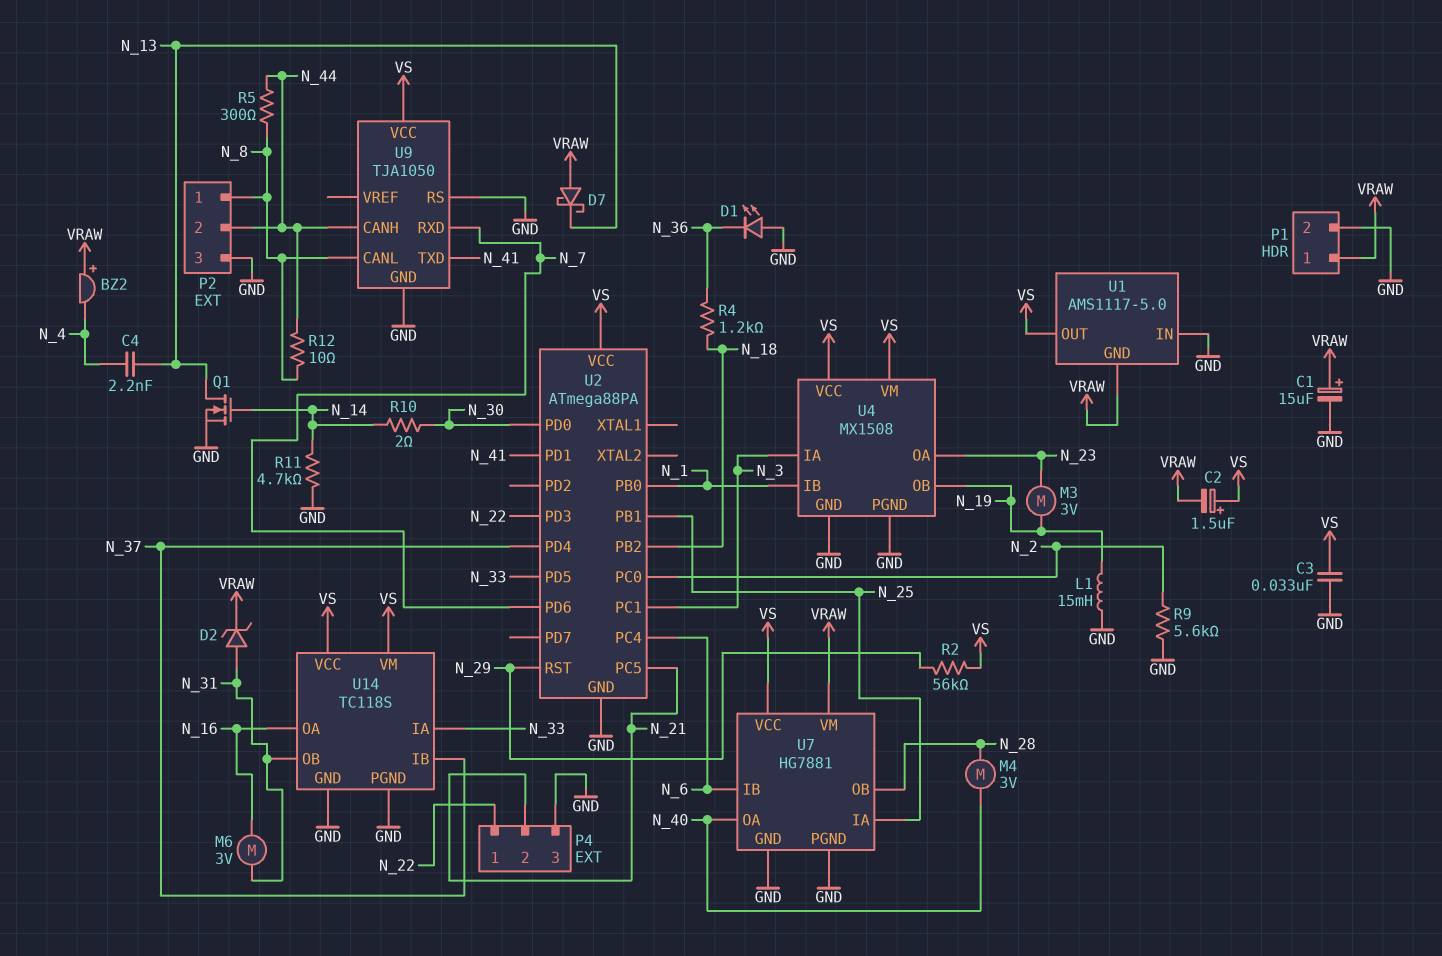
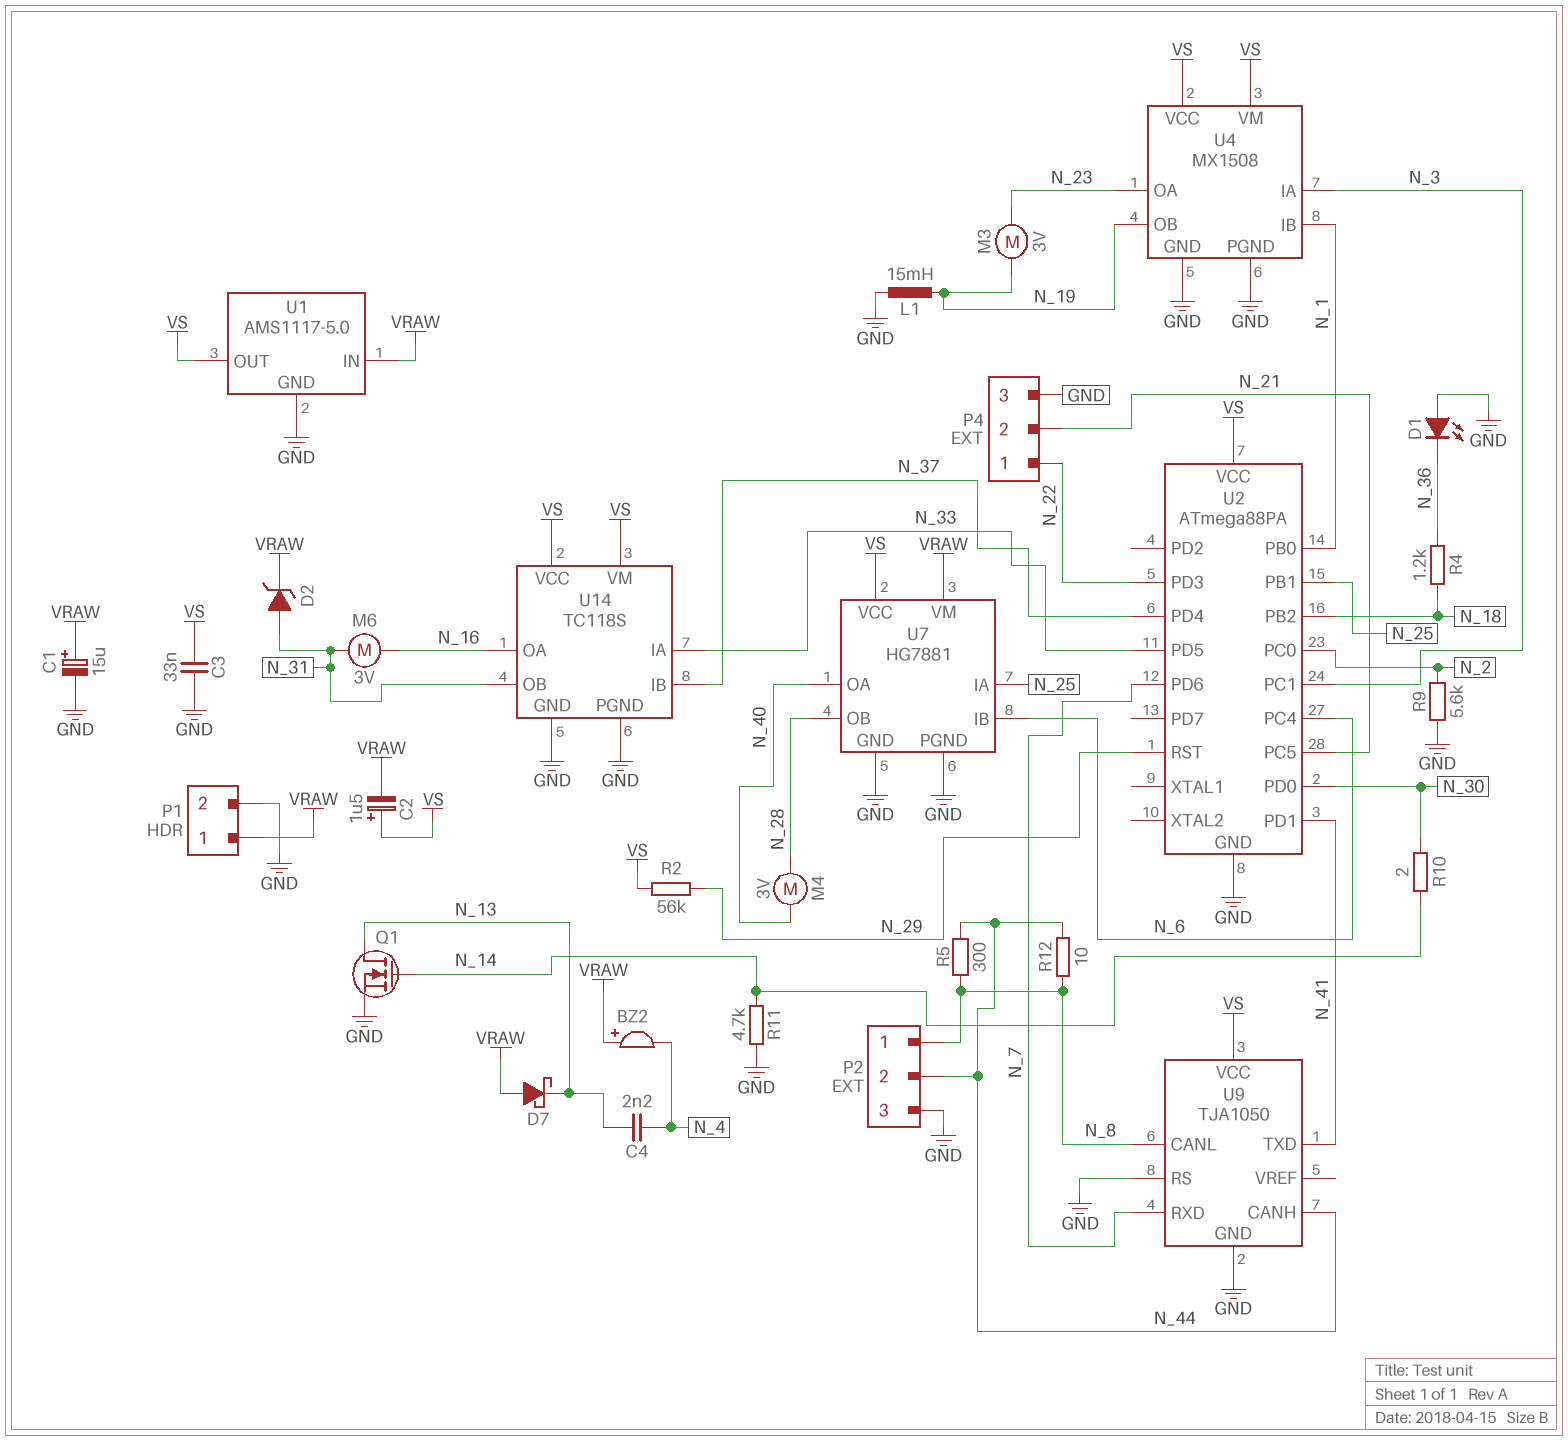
U1 pin GND: VRAW -> GND
U1 pin IN: GND -> VRAW

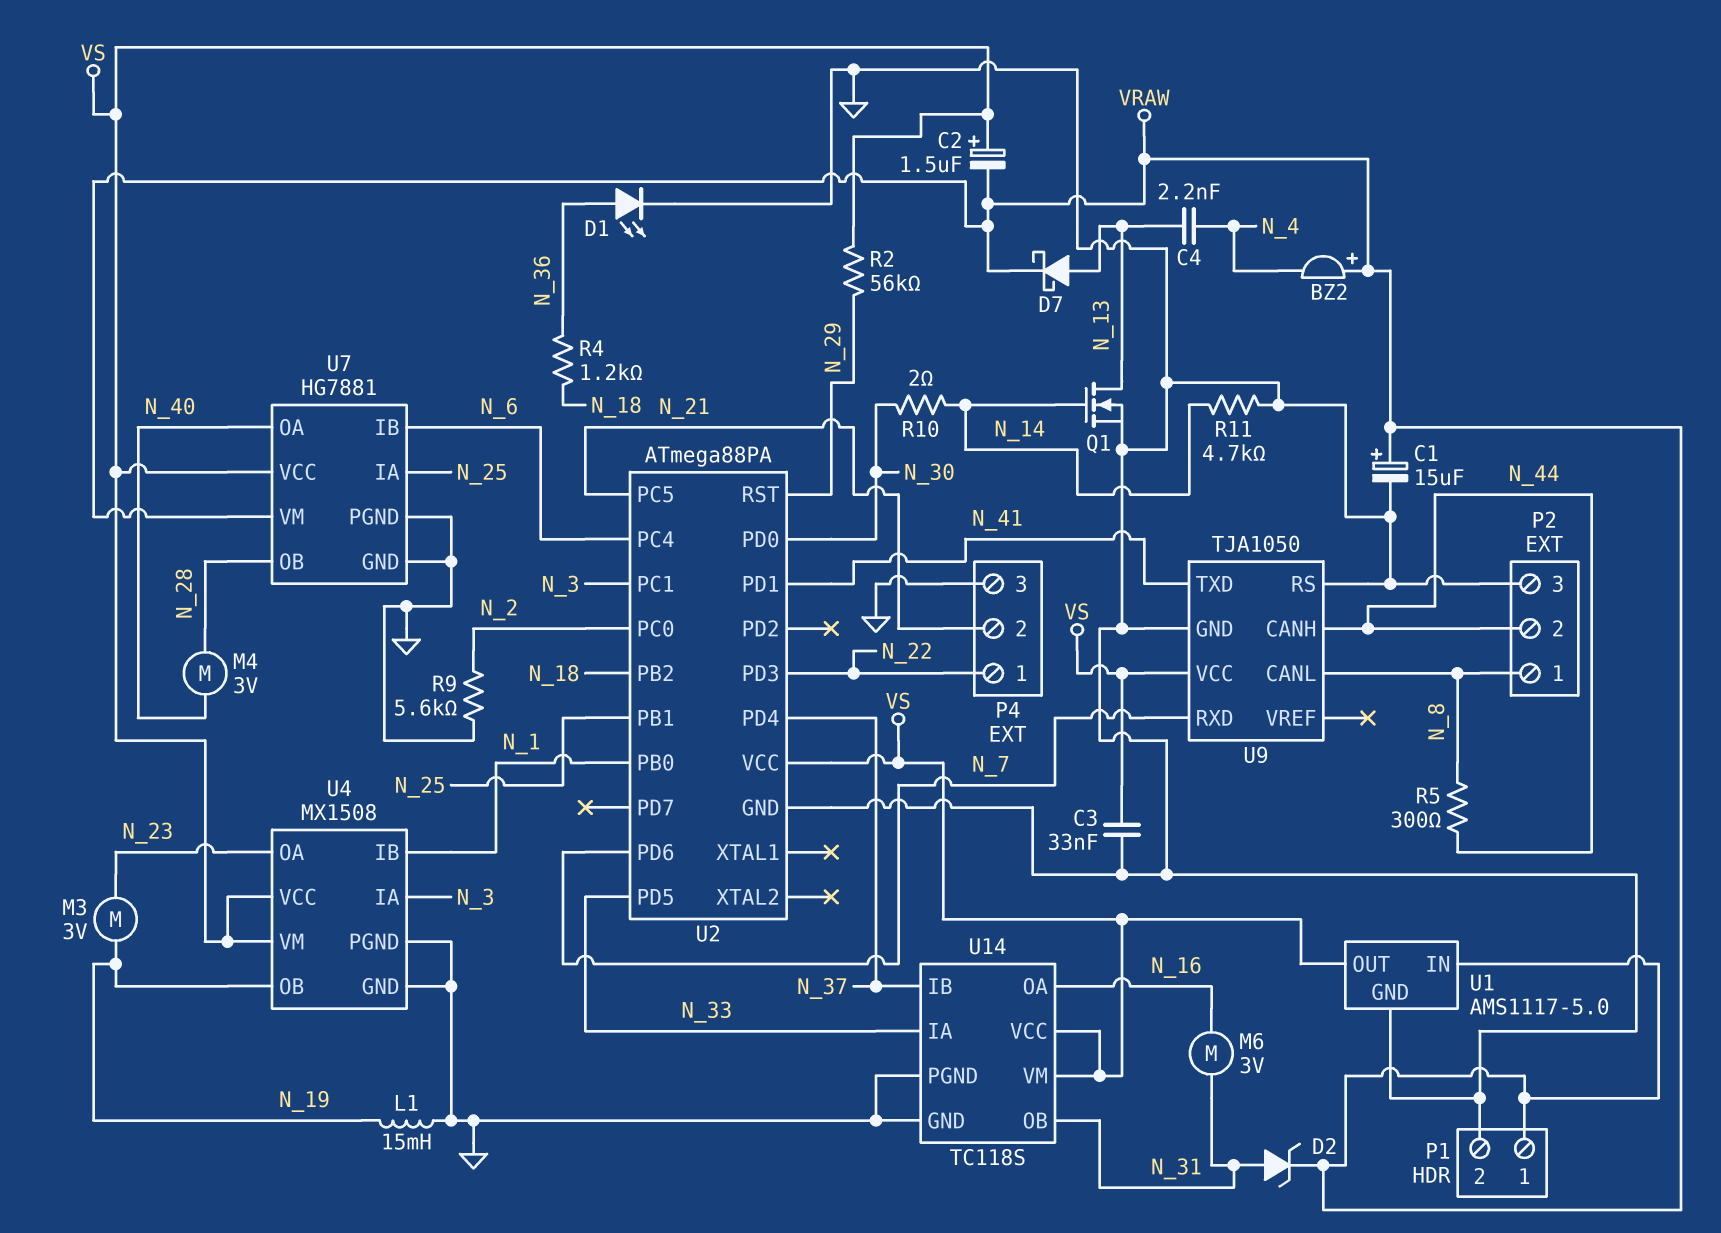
D1: LED (A GND, K N_36) -> LED (A N_36, K GND)
D7: schottky (A VRAW, K N_13) -> schottky (A N_13, K VRAW)
R12: 10 (N_8, N_44) -> none

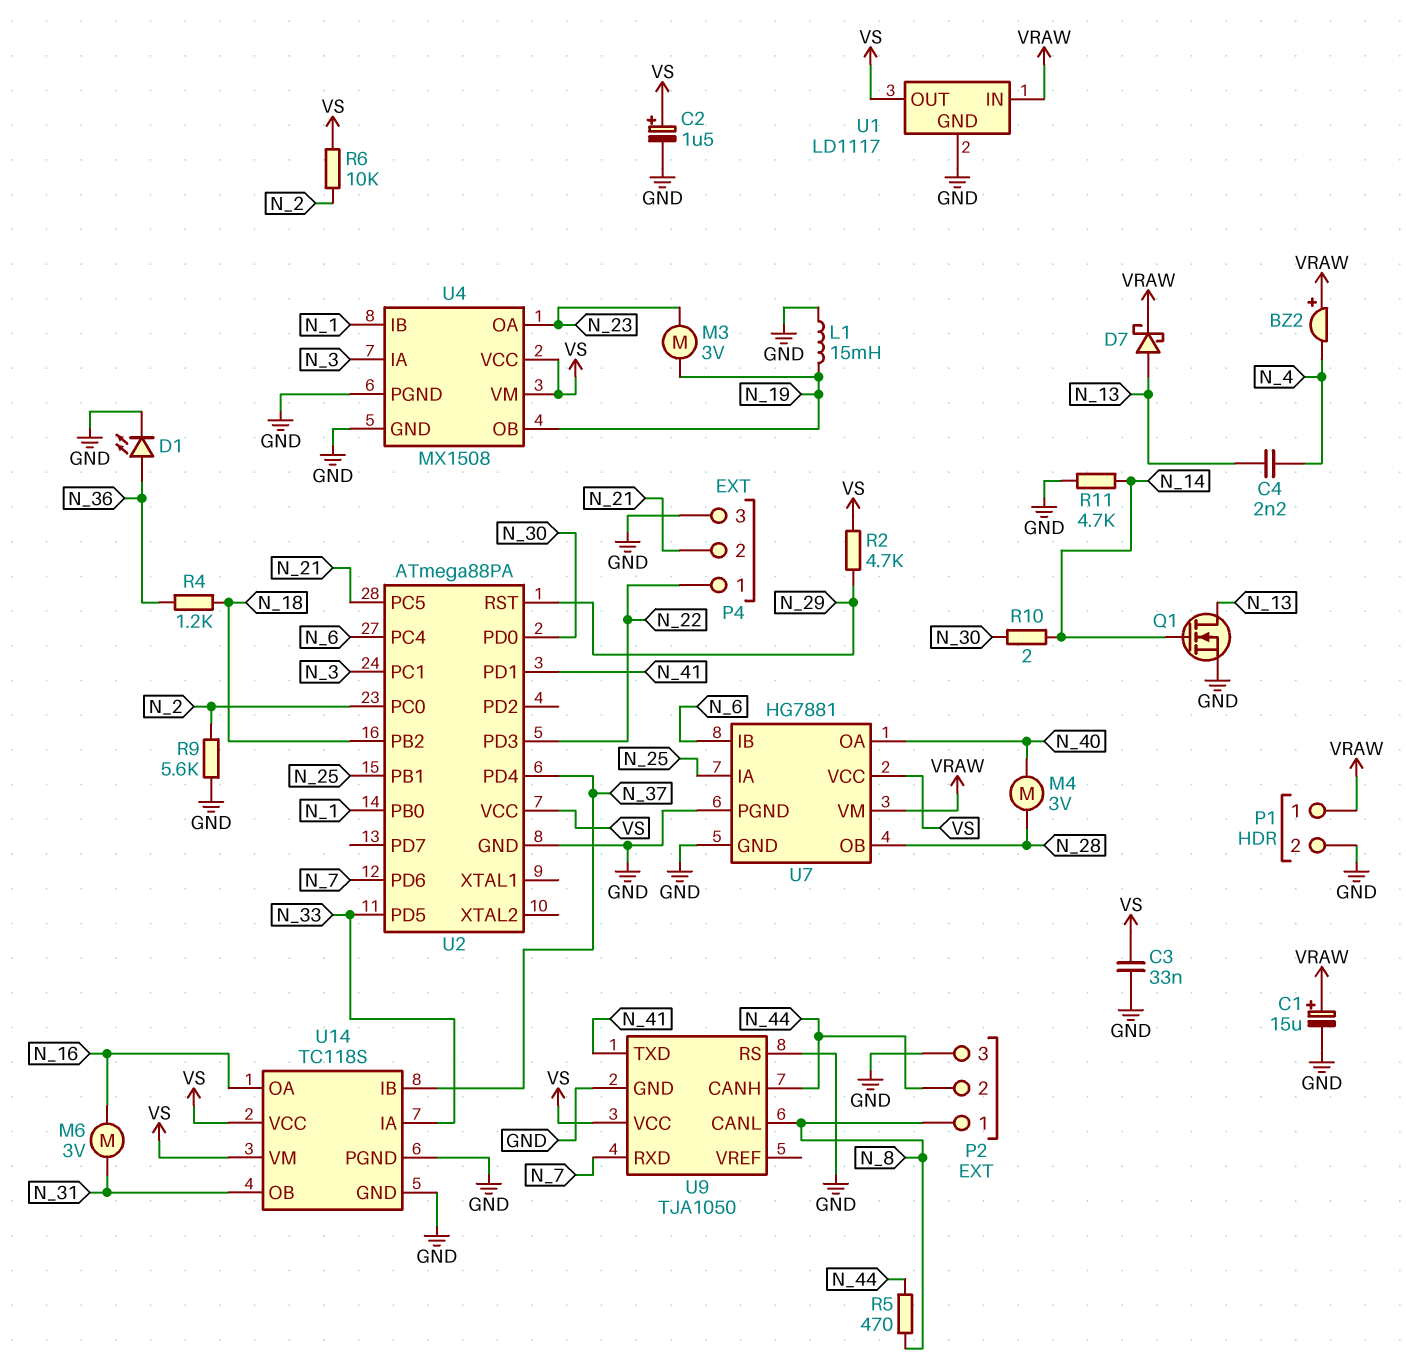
C2: 1.5uF (plus VS, minus VRAW) -> 1.5uF (plus VS, minus GND)
D2: zener (A N_31, K VRAW) -> none
R2: 56k (N_29, VS) -> 4.7k (N_29, VS)
R5: 300 (N_8, N_44) -> 470 (N_8, N_44)
R6: none -> 10k (N_2, VS)
U1: AMS1117-5.0 -> LD1117

